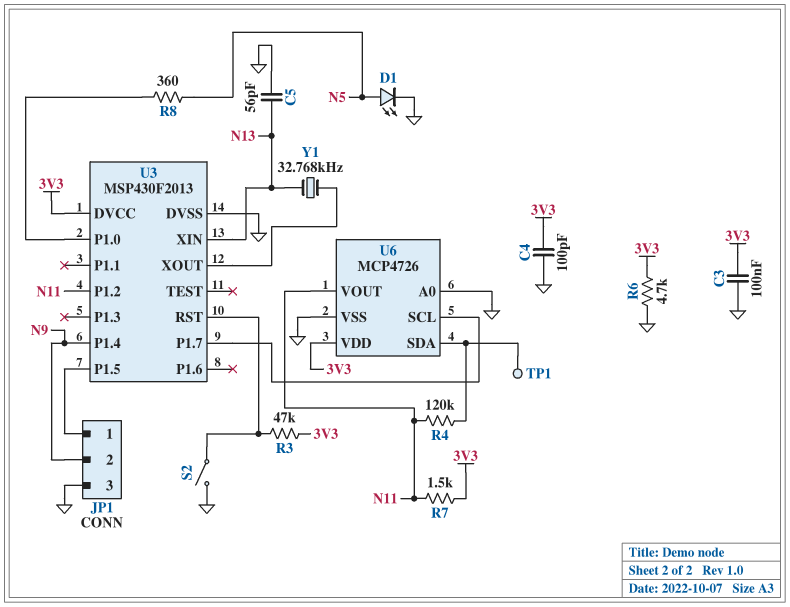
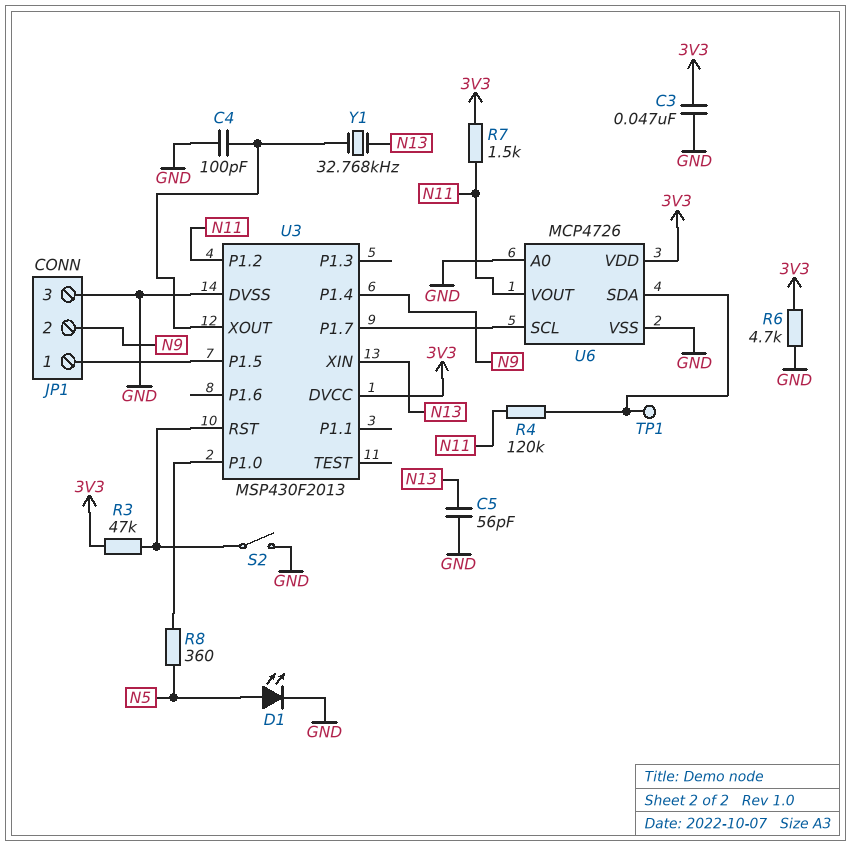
C3: 100nF (3V3, GND) -> 47nF (3V3, GND)
C4: 100pF (3V3, GND) -> 100pF (GND, U3/XOUT)

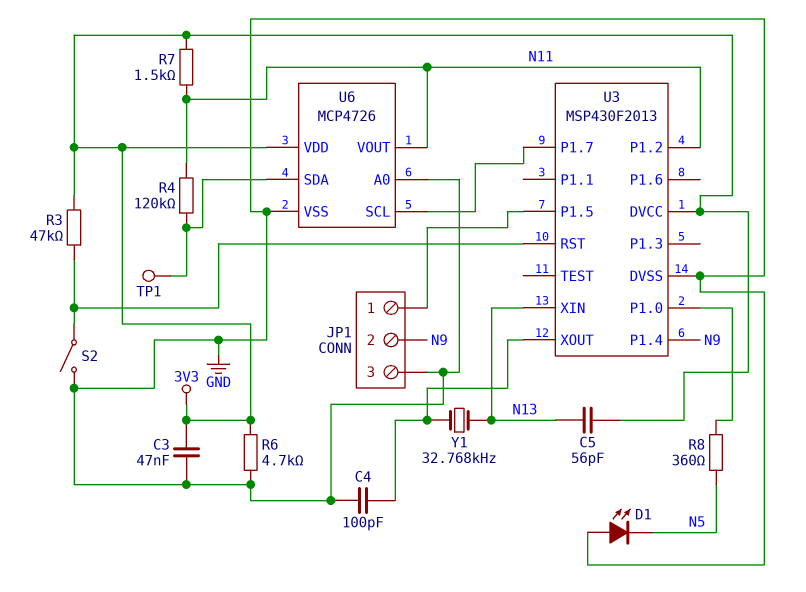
C5: 56pF (GND, N13) -> 56pF (3V3, N13)
D1: LED (A N5, K GND) -> LED (A GND, K N5)

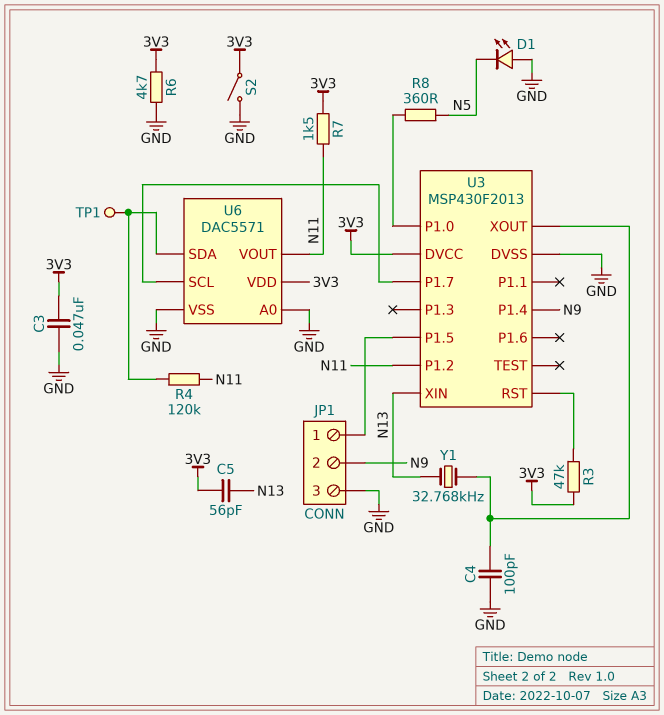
S2: switch (GND, U3/RST) -> switch (3V3, GND)
U6: MCP4726 -> DAC5571

